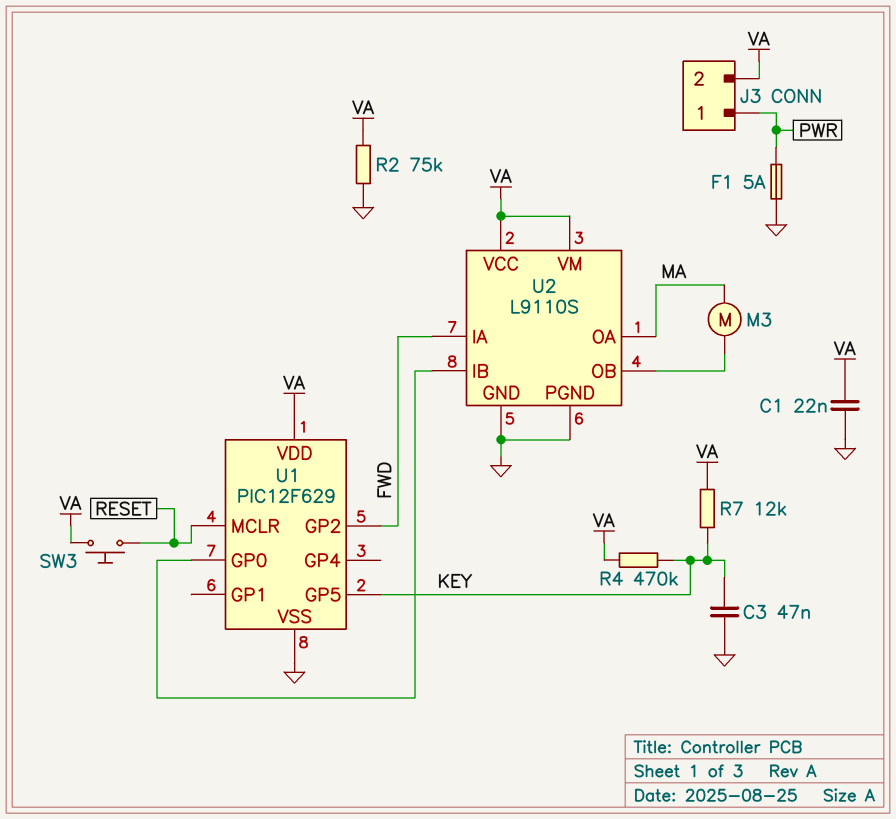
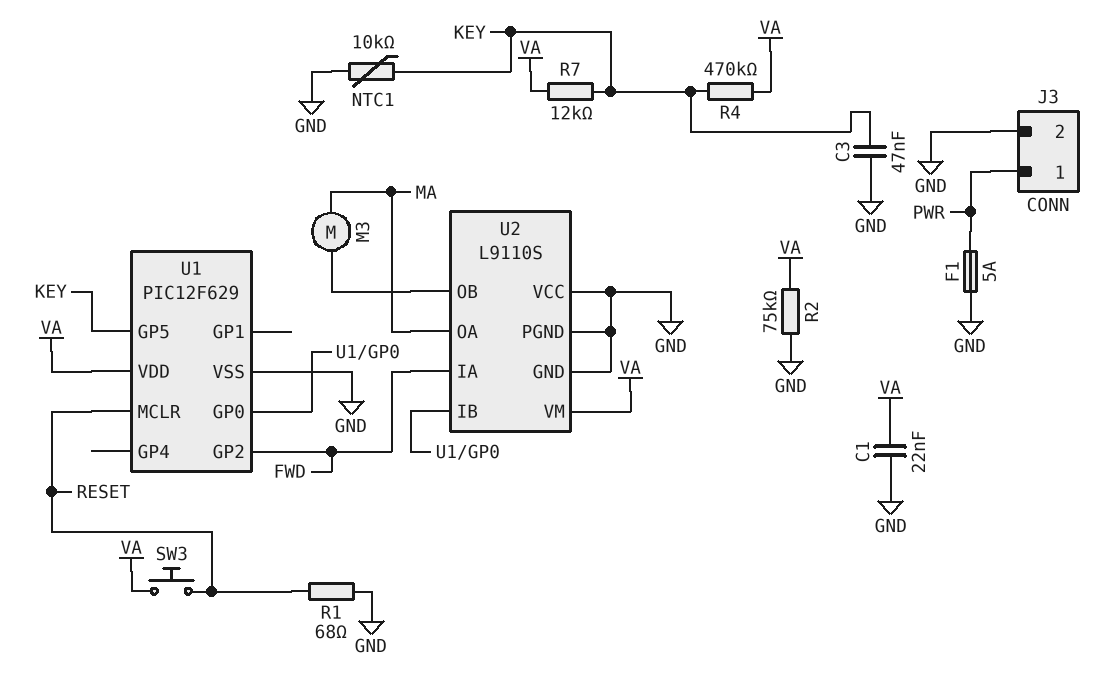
J3 pin 2: VA -> GND
NTC1: none -> 10k (GND, KEY)
R1: none -> 68 (GND, RESET)
U2 pin VCC: VA -> GND

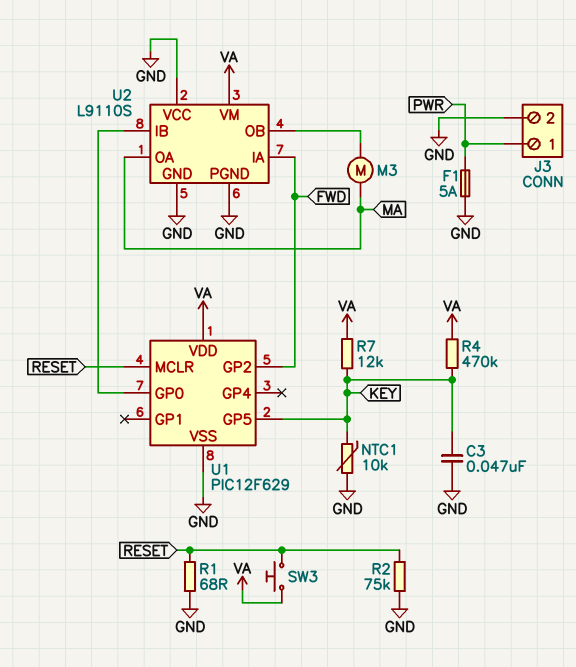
C1: 22nF (GND, VA) -> none
R2: 75k (GND, VA) -> 75k (GND, RESET)

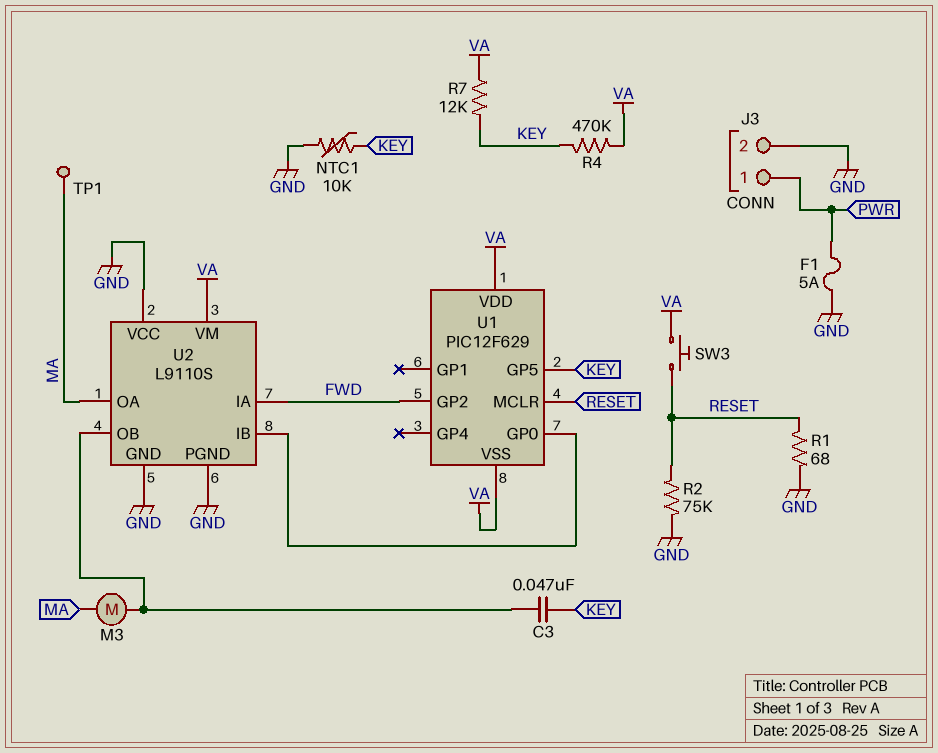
C3: 47nF (GND, KEY) -> 47nF (KEY, U2/OB)
TP1: none -> test point (MA)
U1 pin VSS: GND -> VA

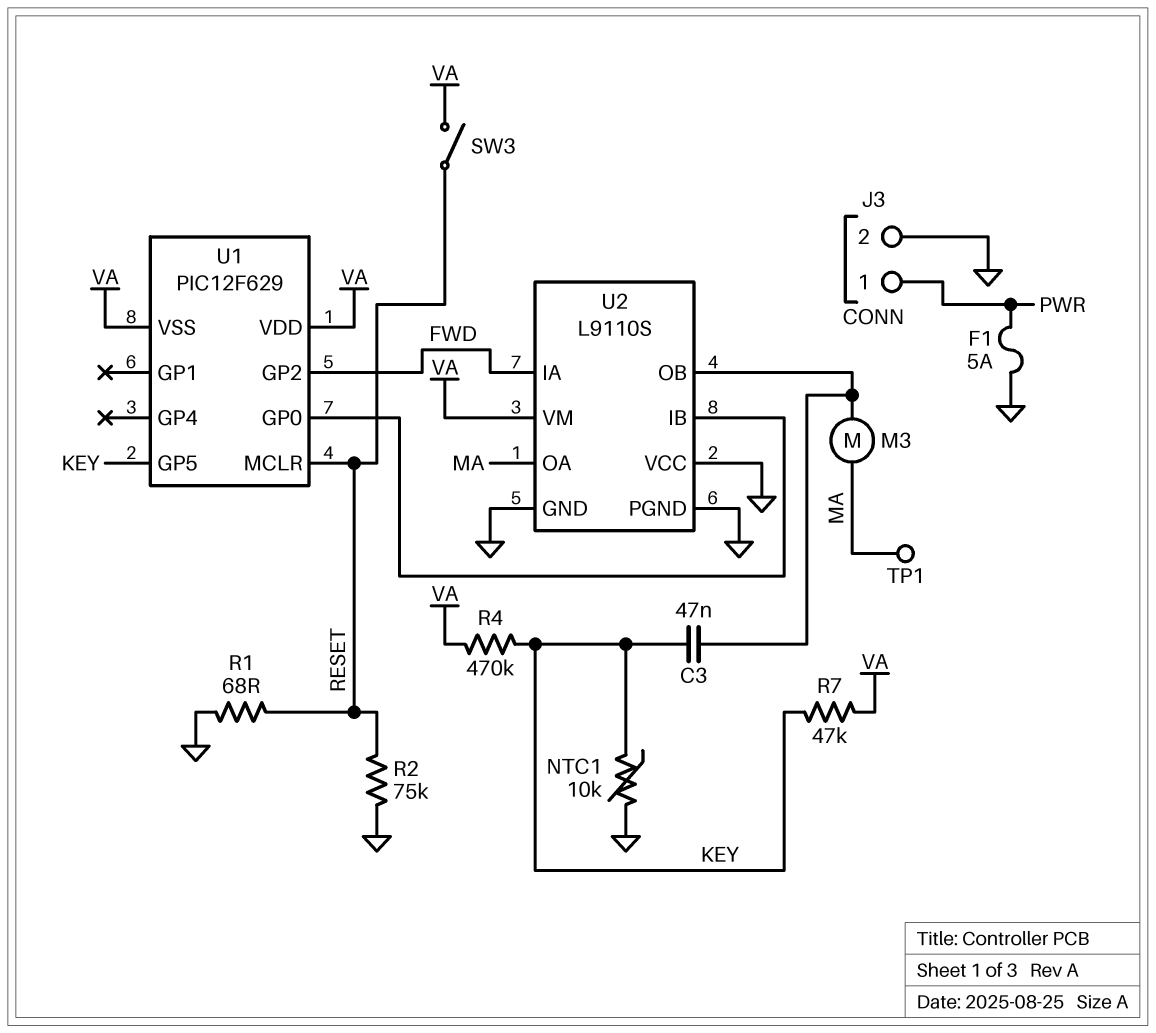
R7: 12k (KEY, VA) -> 47k (KEY, VA)
SW3: button (RESET, VA) -> switch (RESET, VA)

